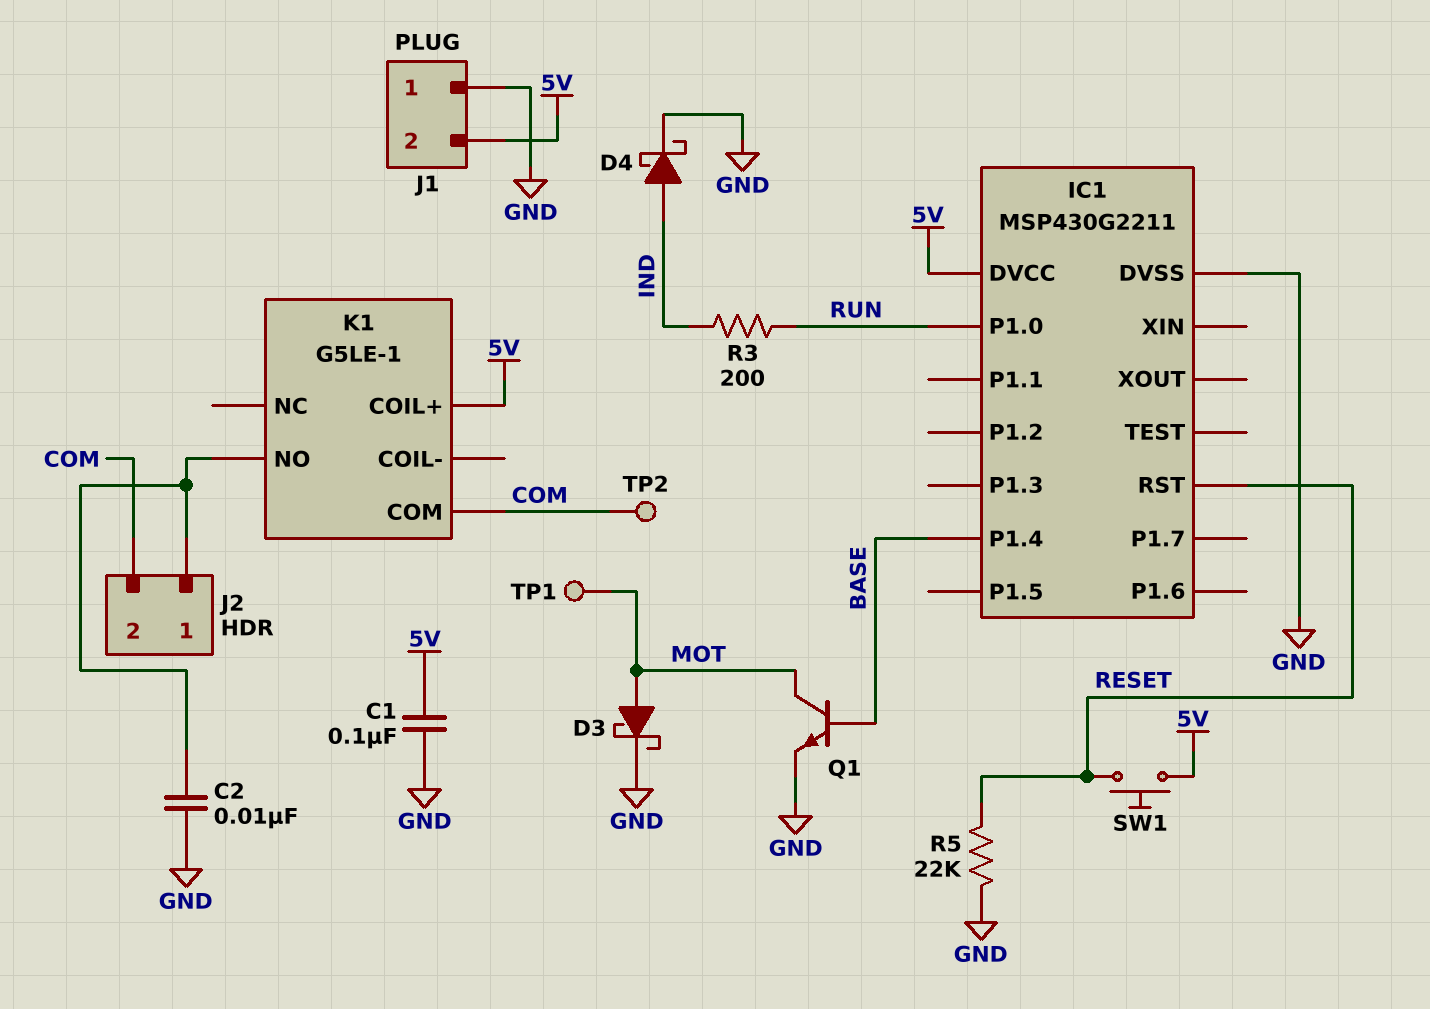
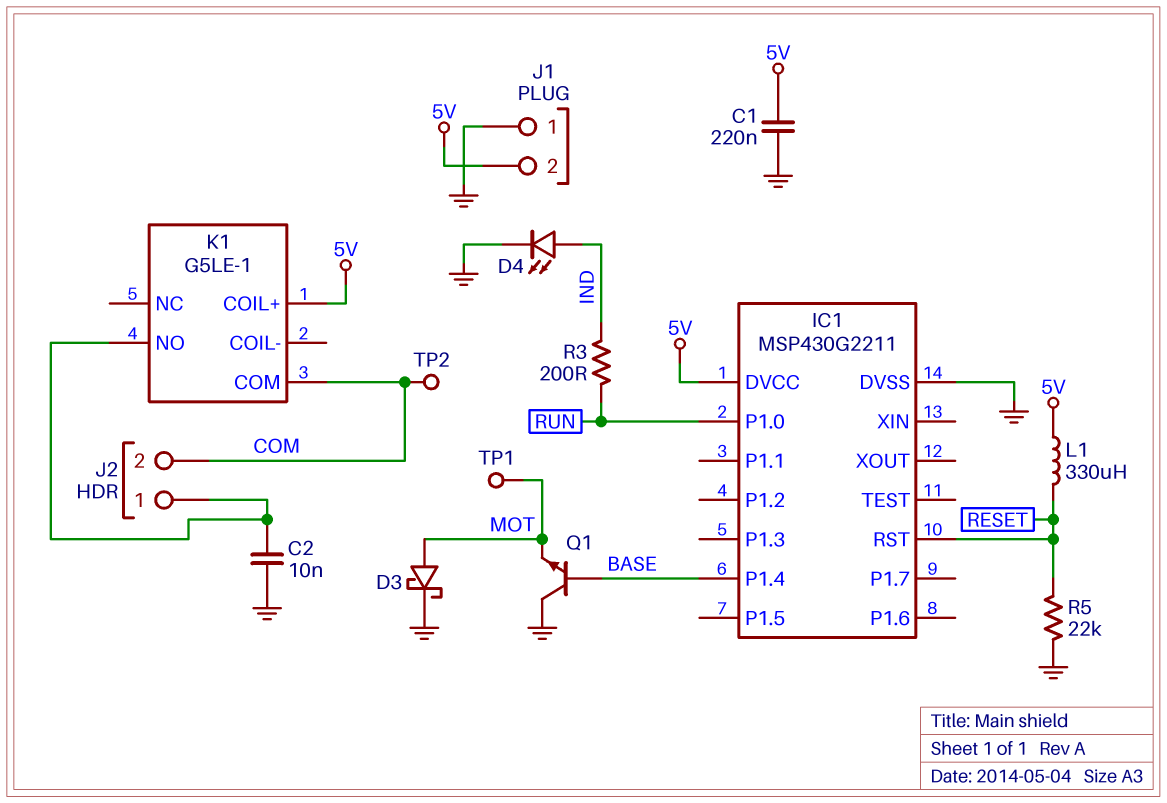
C1: 100nF (5V, GND) -> 220nF (5V, GND)
D4: schottky (A IND, K GND) -> LED (A IND, K GND)
L1: none -> 330uH (5V, RESET)
Q1: NPN (B BASE, C MOT, E GND) -> NPN (B BASE, C GND, E MOT)
SW1: button (5V, RESET) -> none

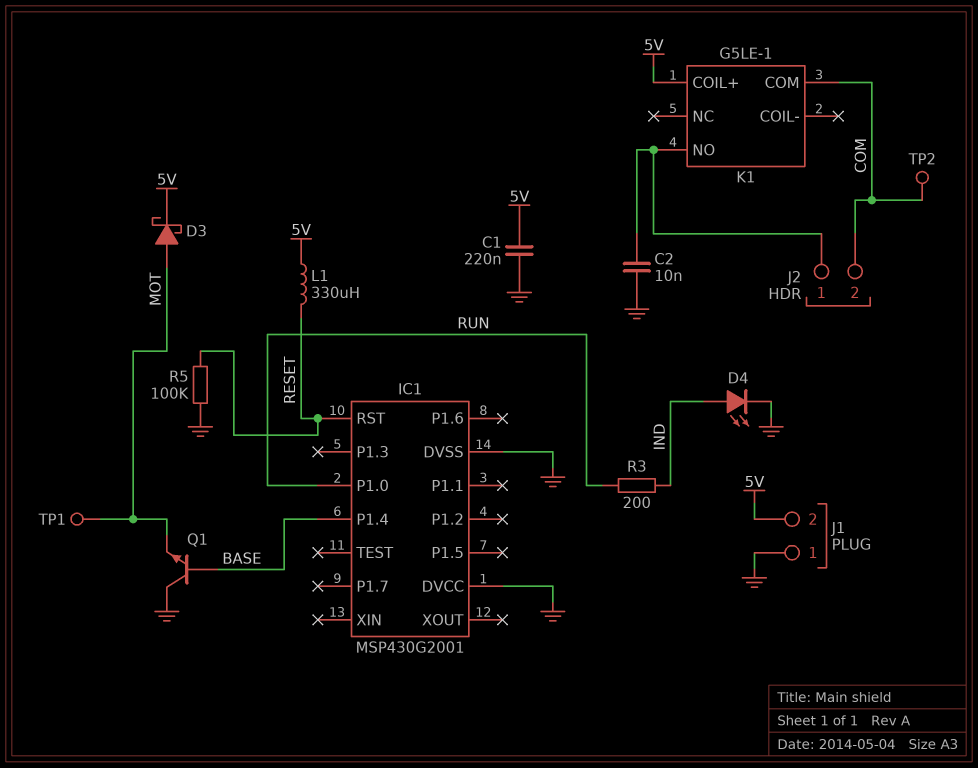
D3: schottky (A MOT, K GND) -> schottky (A MOT, K 5V)
IC1: MSP430G2211 -> MSP430G2001
IC1 pin DVCC: 5V -> GND
R5: 22k (GND, RESET) -> 100k (GND, RESET)

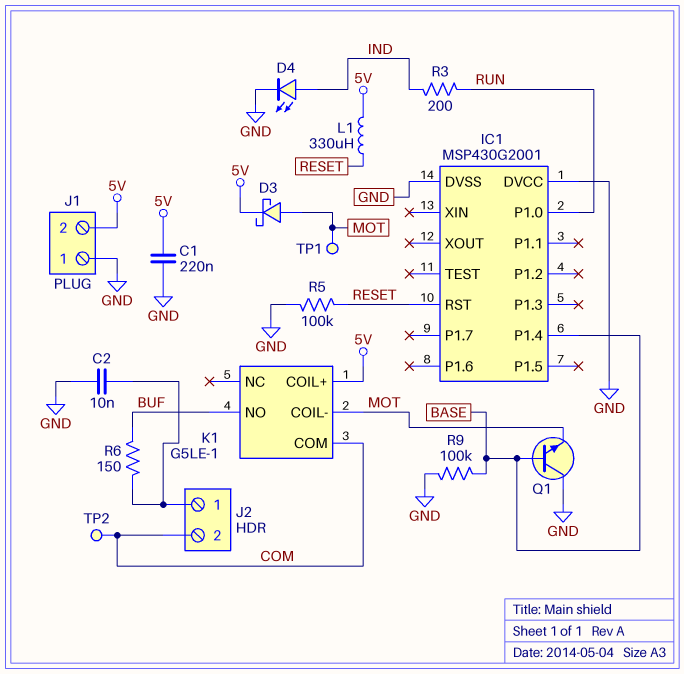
K1 pin COIL-: none -> MOT
K1 pin NO: J2/1 -> BUF
R6: none -> 150 (BUF, J2/1)
R9: none -> 100k (BASE, GND)

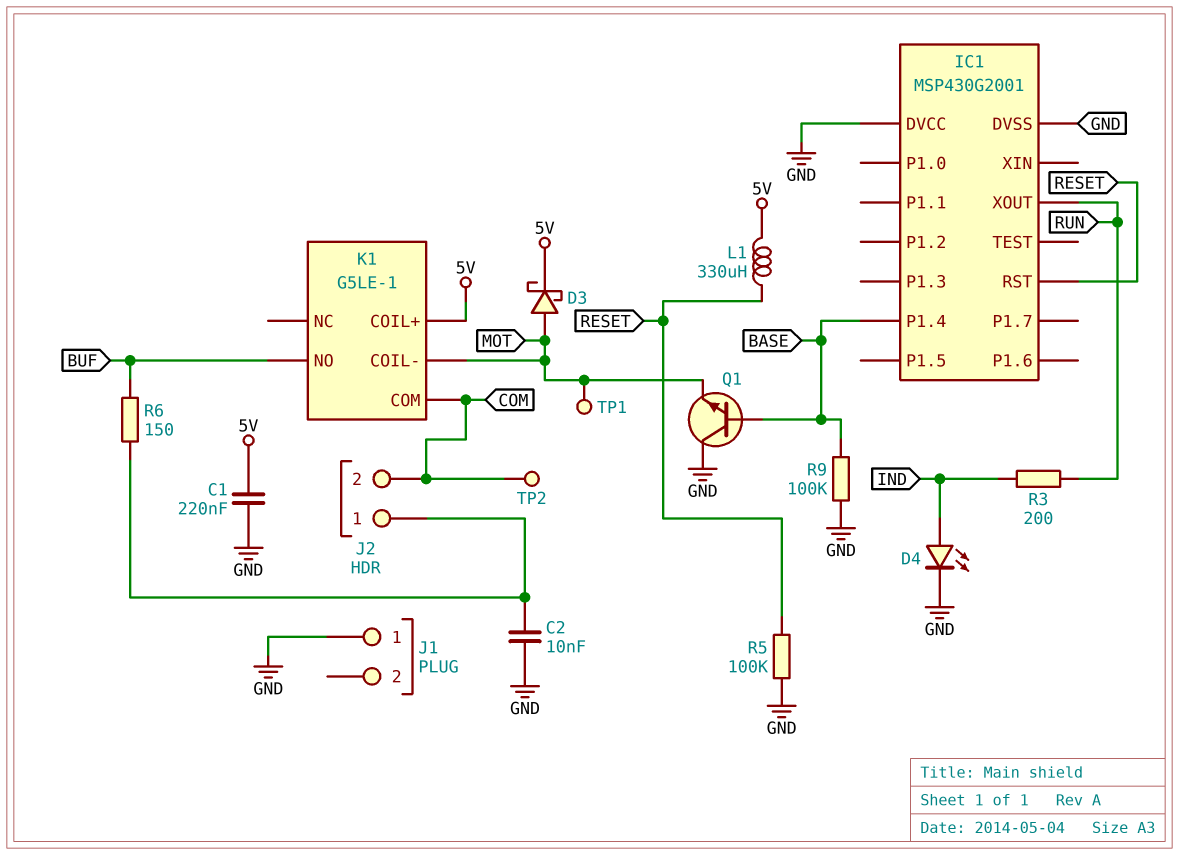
IC1 pin P1.0: RUN -> none
IC1 pin XOUT: none -> RUN
J1 pin 2: 5V -> none

